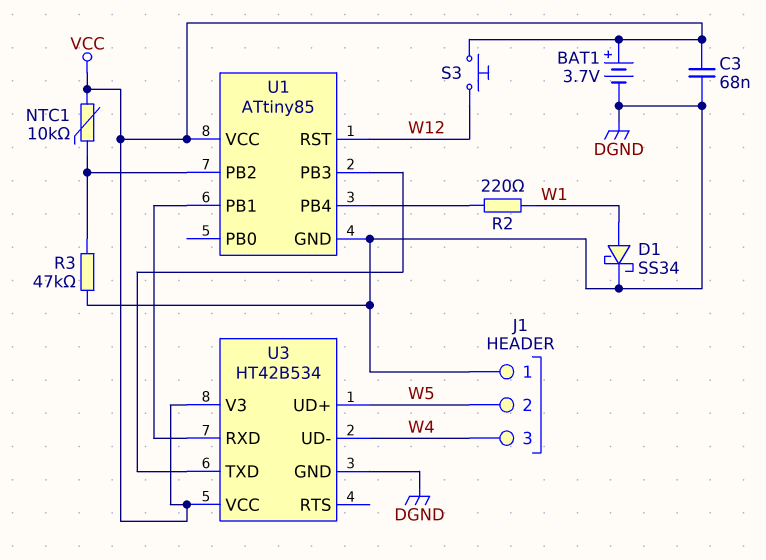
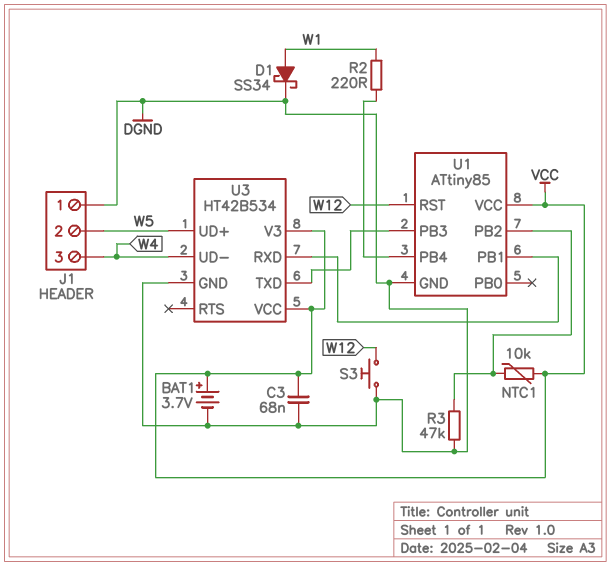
S3: button (VCC, W12) -> button (DGND, W12)

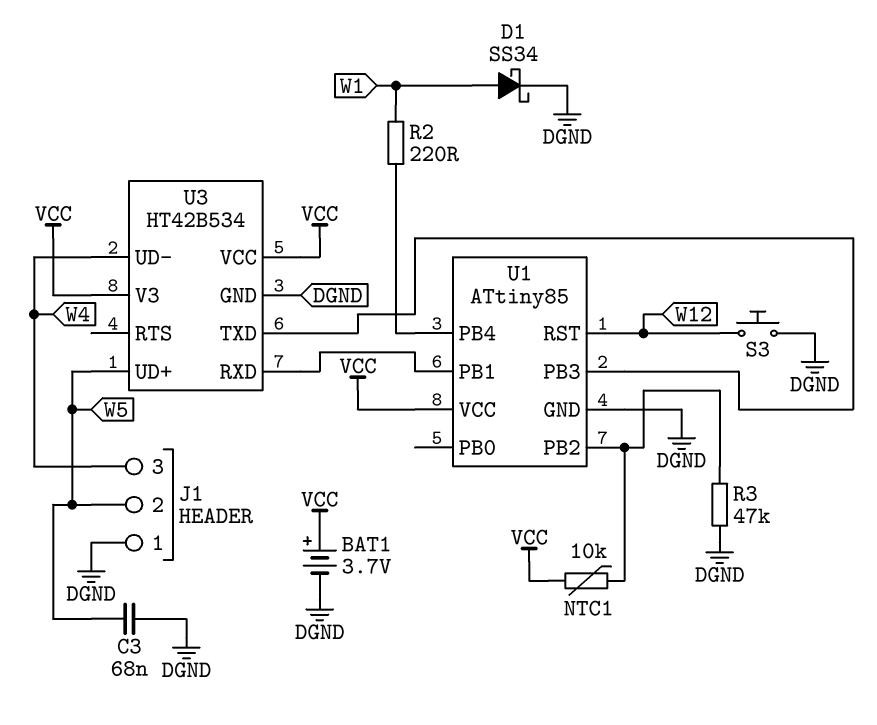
C3: 68nF (DGND, VCC) -> 68nF (DGND, W5)

